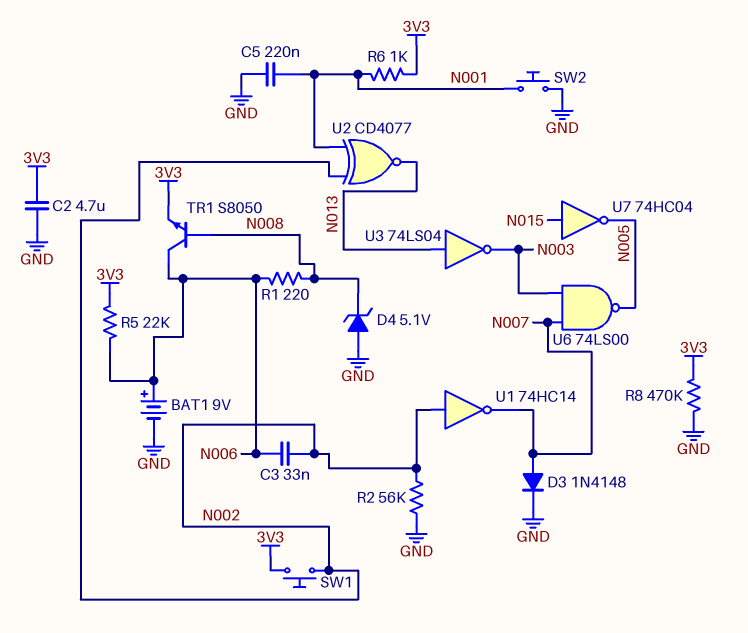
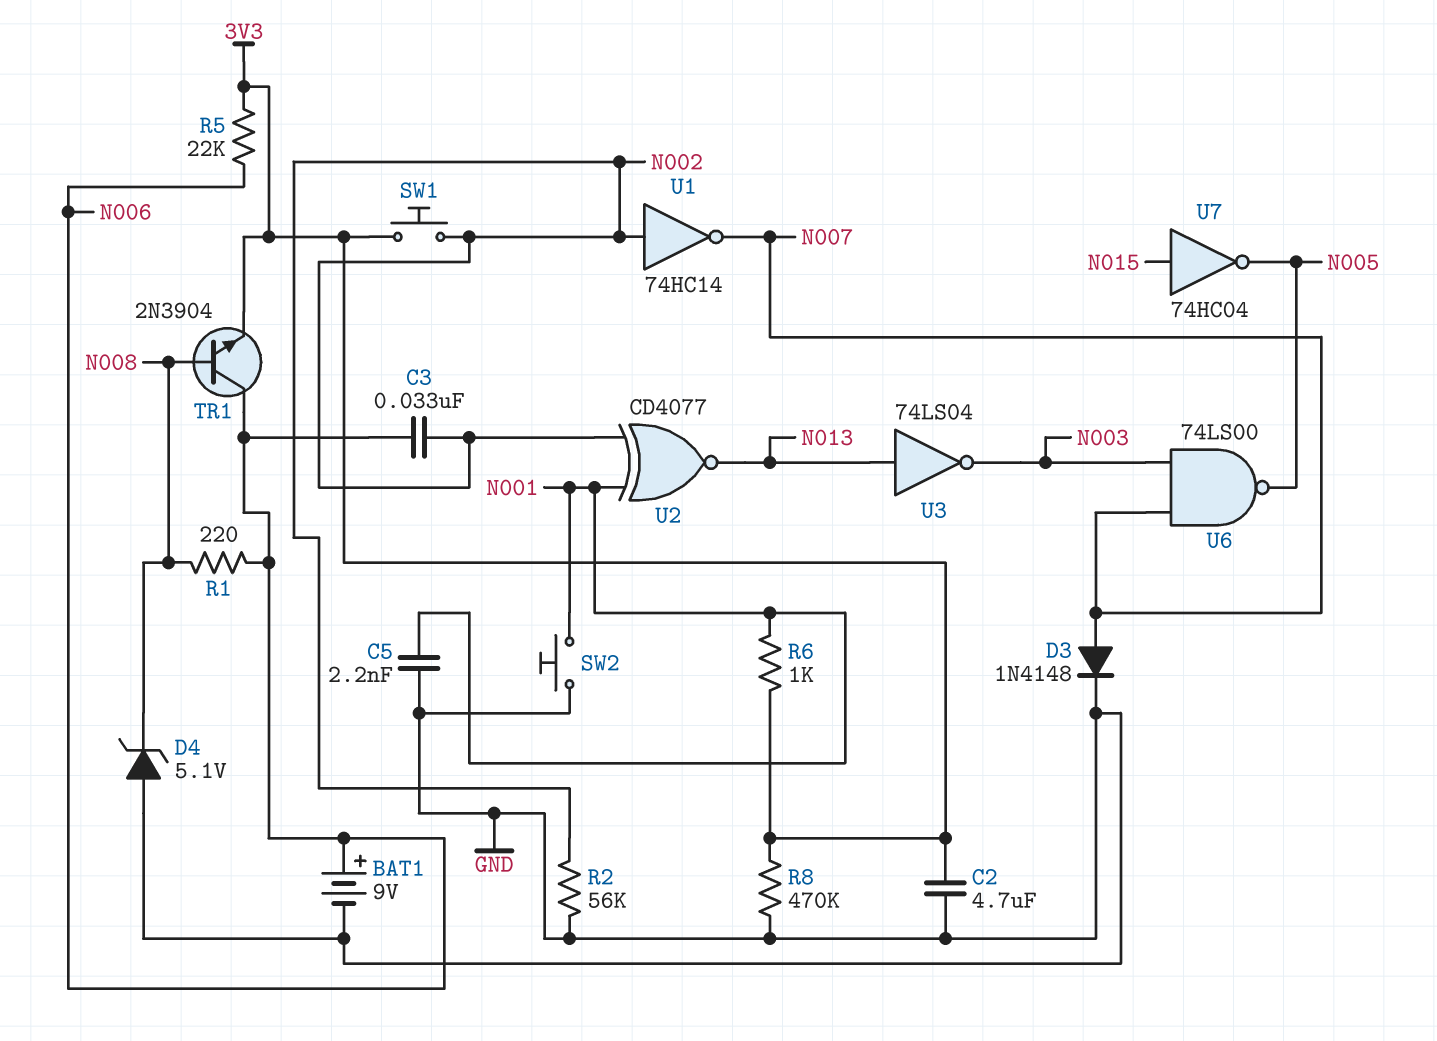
C5: 220nF (GND, N001) -> 2.2nF (GND, N001)
TR1: NPN S8050 (B N008, C N006, E 3V3) -> NPN 2N3904 (B N008, C N006, E 3V3)

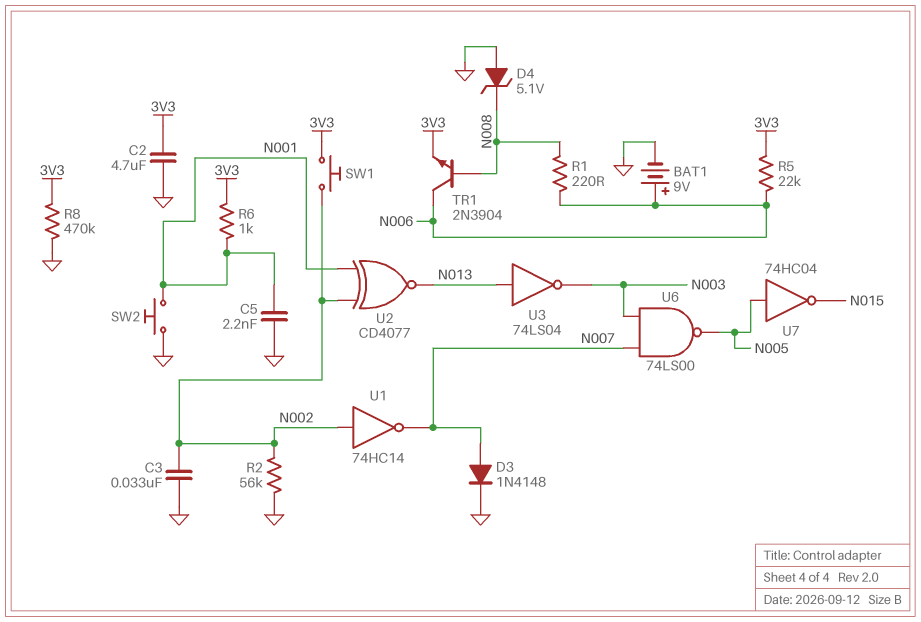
C3: 33nF (N002, N006) -> 33nF (GND, N002)
U7: NOT 74HC04 (in N015, out N005) -> NOT 74HC04 (in N005, out N015)

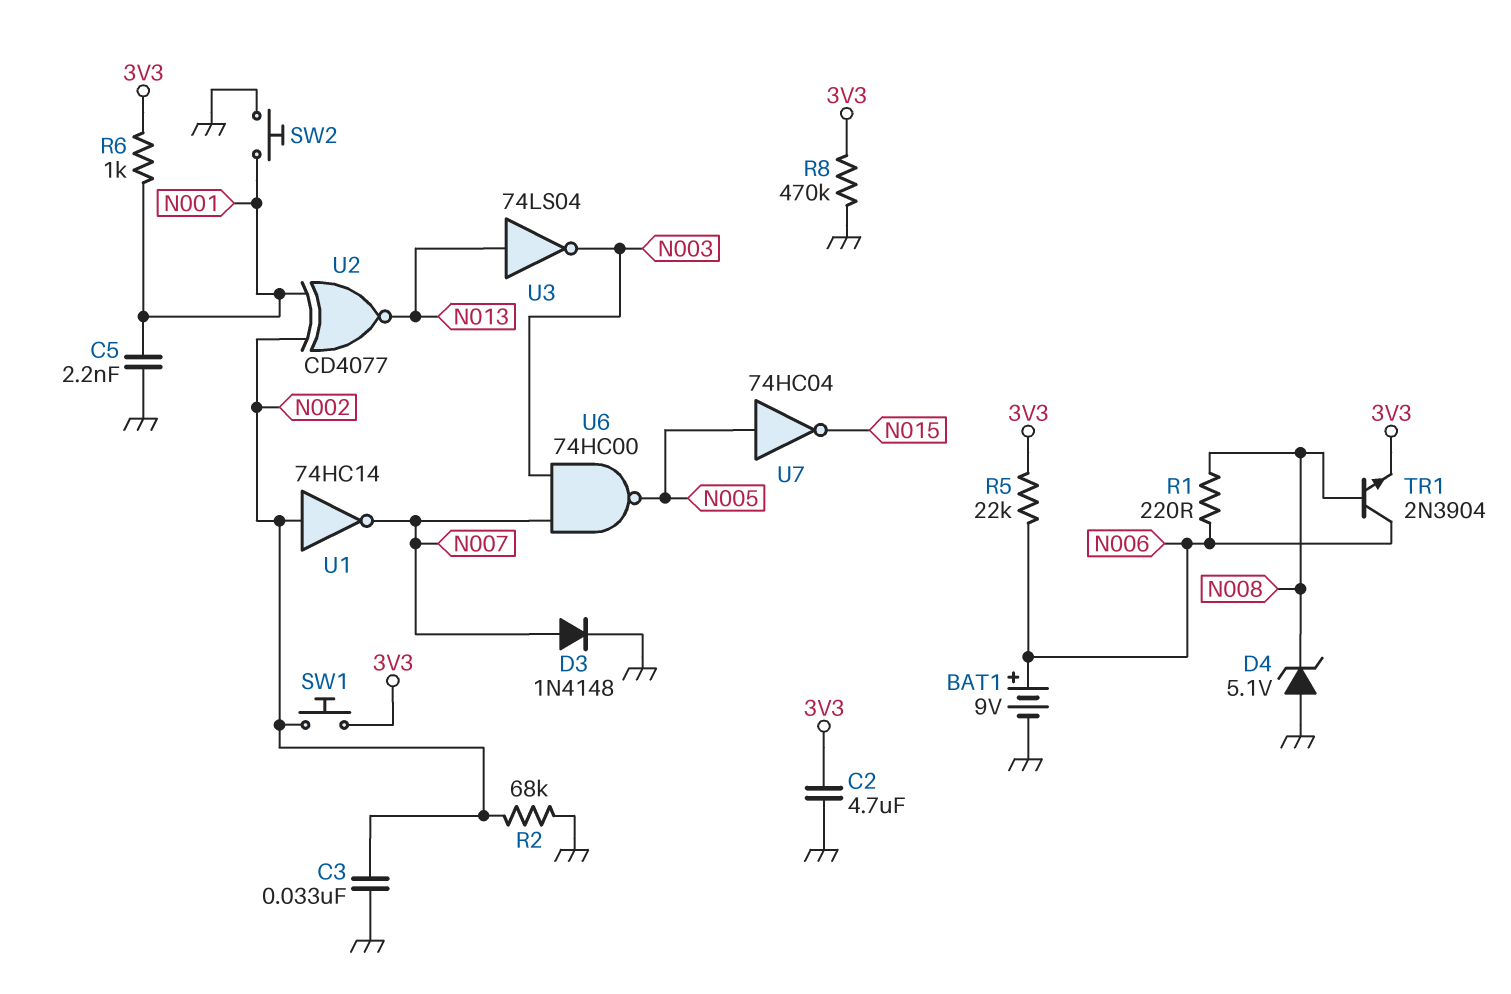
R2: 56k (GND, N002) -> 68k (GND, N002)
U6: NAND 74LS00 (in N003, in N007, out N005) -> NAND 74HC00 (in N003, in N007, out N005)

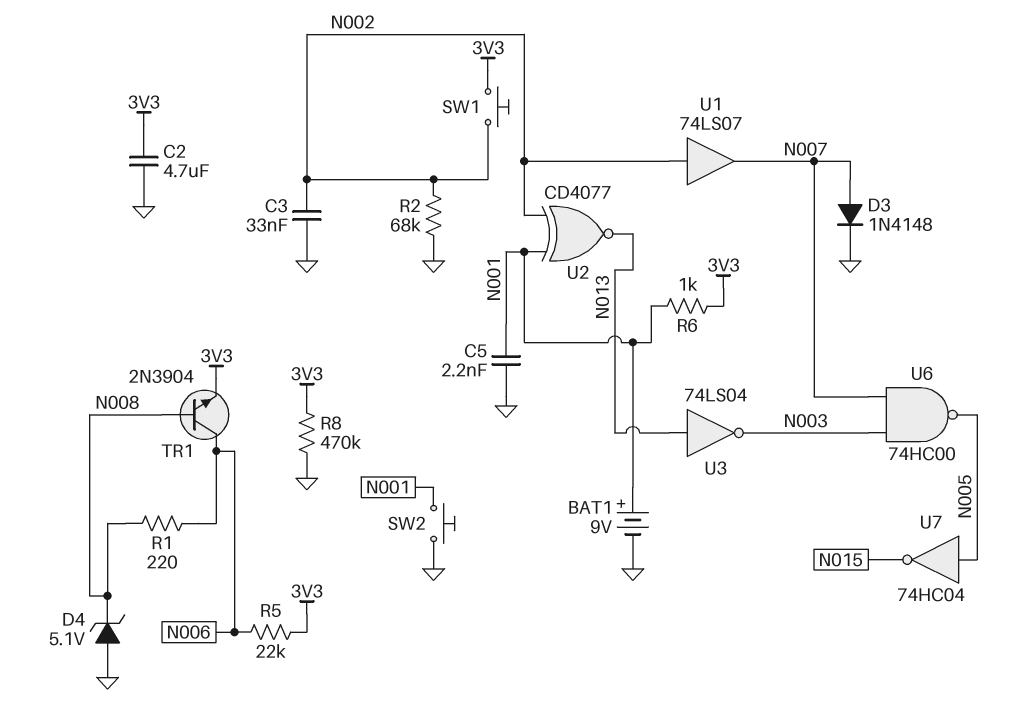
BAT1: 9V (plus N006, minus GND) -> 9V (plus N001, minus GND)
U1: NOT 74HC14 (in N002, out N007) -> buffer 74LS07 (in N002, out N007)

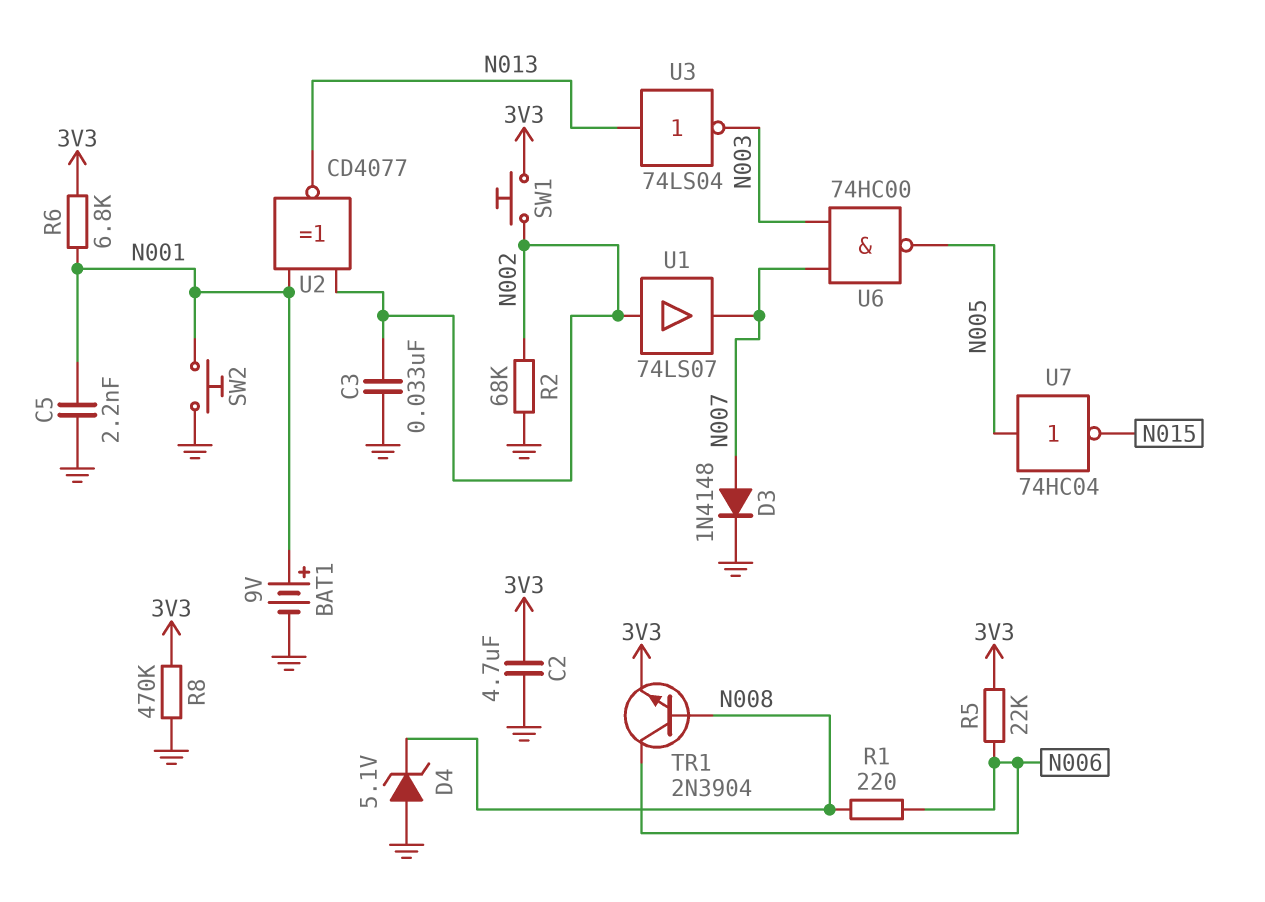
R6: 1k (3V3, N001) -> 6.8k (3V3, N001)

